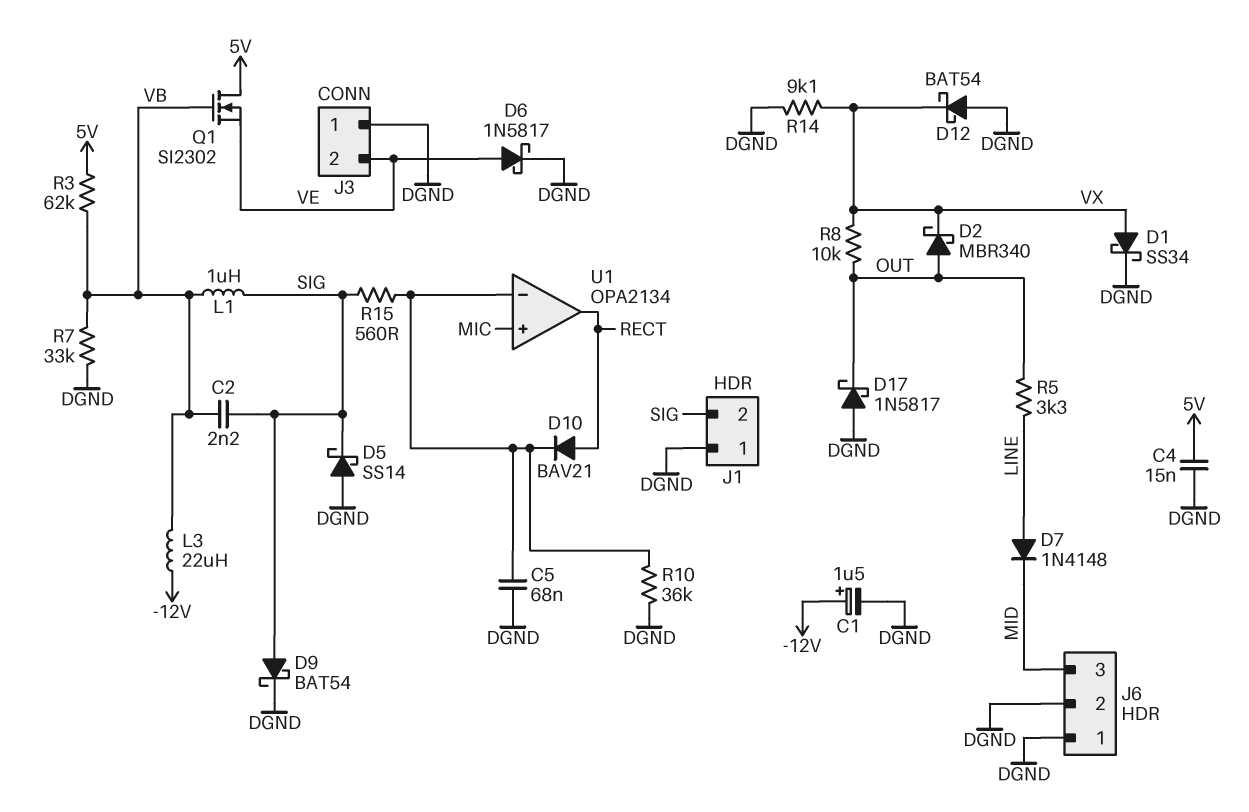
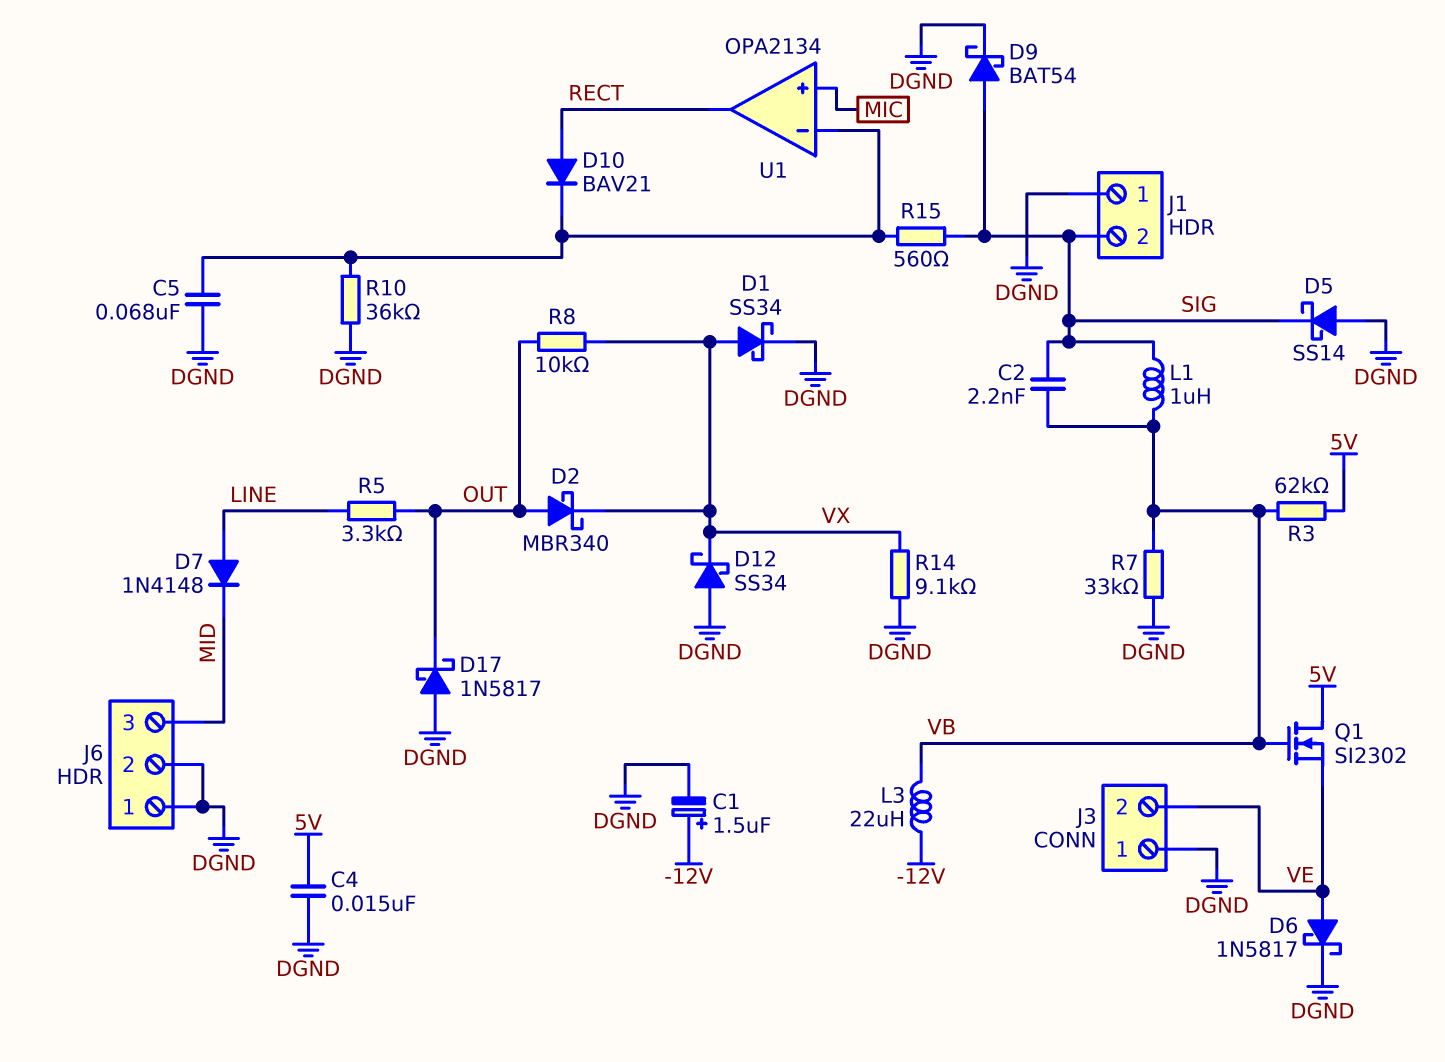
D12: schottky BAT54 (A DGND, K VX) -> schottky SS34 (A DGND, K VX)

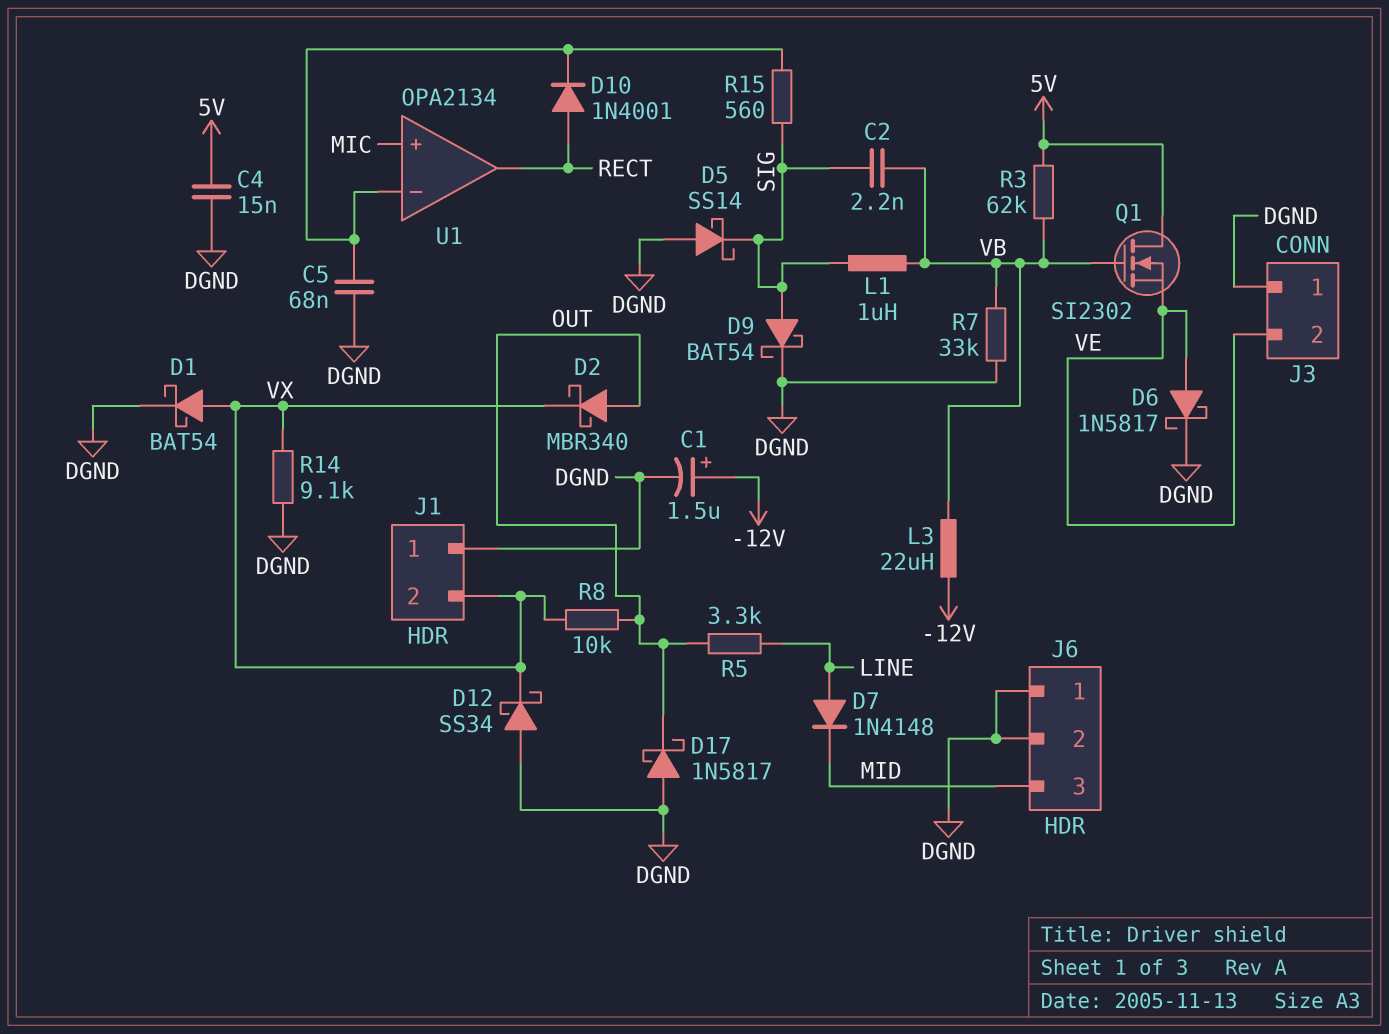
D1: schottky SS34 (A VX, K DGND) -> schottky BAT54 (A VX, K DGND)
D10: diode BAV21 (A RECT, K U1/in-) -> diode 1N4001 (A RECT, K U1/in-)
J1 pin 2: SIG -> VX
R10: 36k (DGND, U1/in-) -> none

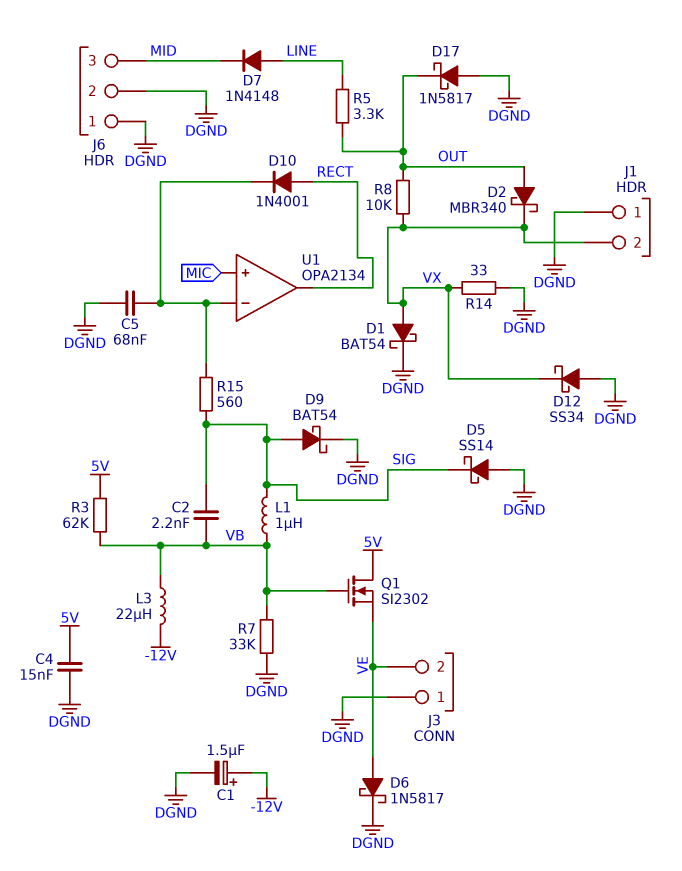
R14: 9.1k (DGND, VX) -> 33 (DGND, VX)

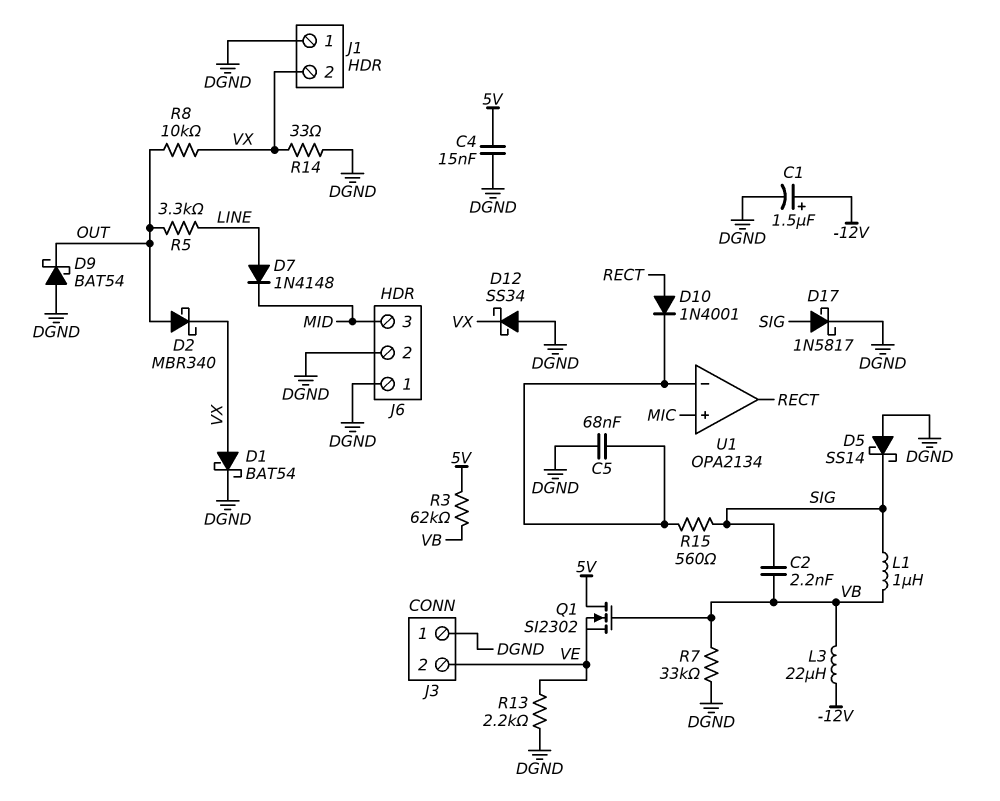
D6: schottky 1N5817 (A VE, K DGND) -> none
D9: schottky BAT54 (A SIG, K DGND) -> schottky BAT54 (A DGND, K OUT)
D17: schottky 1N5817 (A DGND, K OUT) -> schottky 1N5817 (A SIG, K DGND)
R13: none -> 2.2k (DGND, VE)

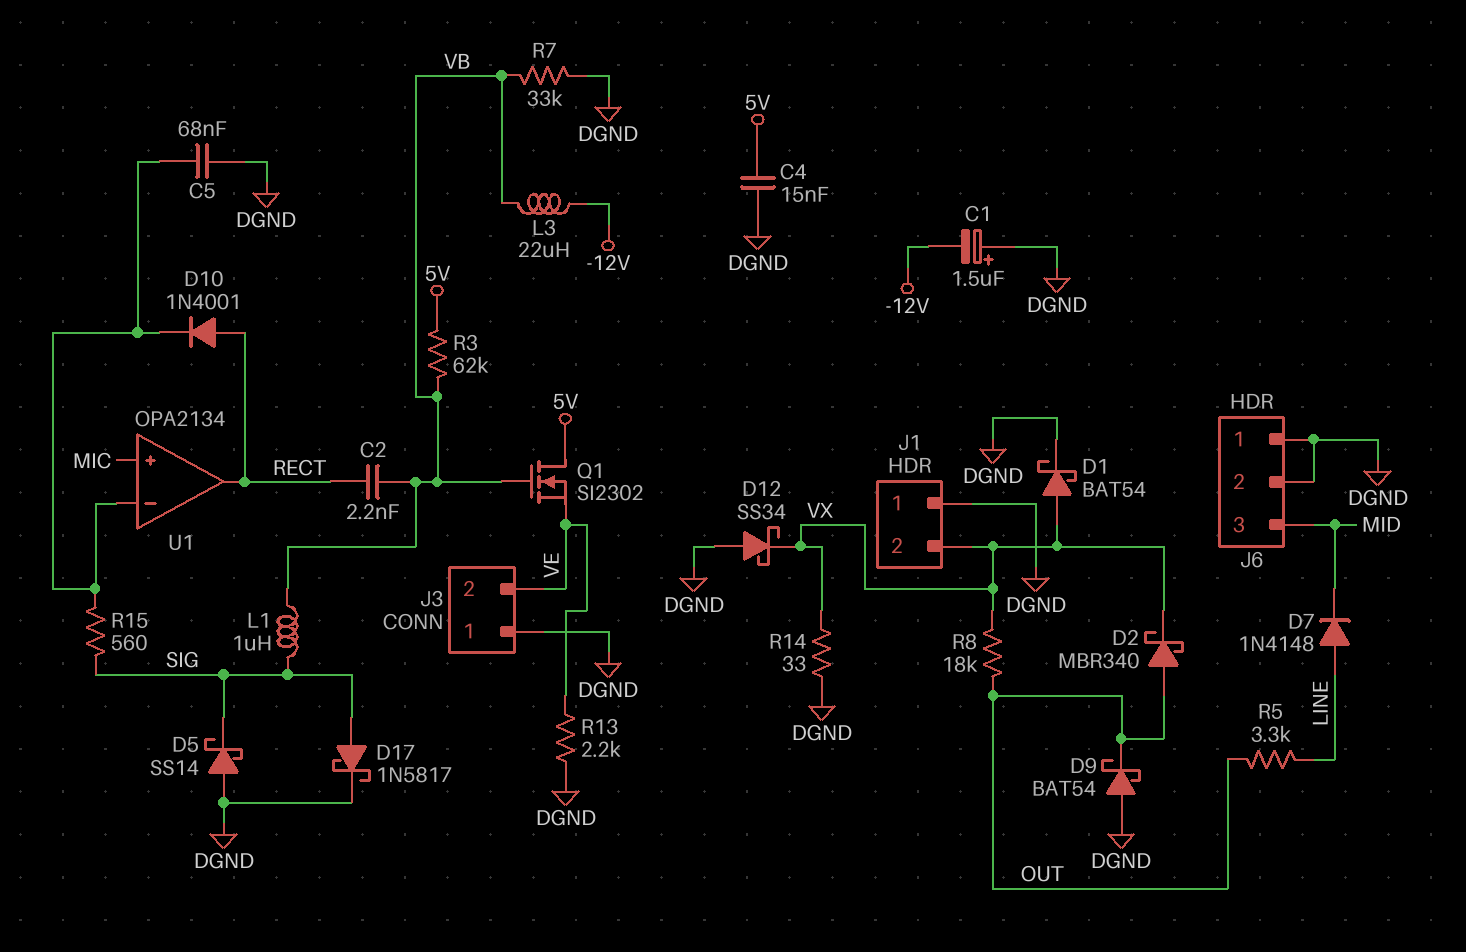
C1: 1.5uF (plus -12V, minus DGND) -> 1.5uF (plus DGND, minus -12V)
C2: 2.2nF (SIG, VB) -> 2.2nF (RECT, VB)
R8: 10k (OUT, VX) -> 18k (OUT, VX)

